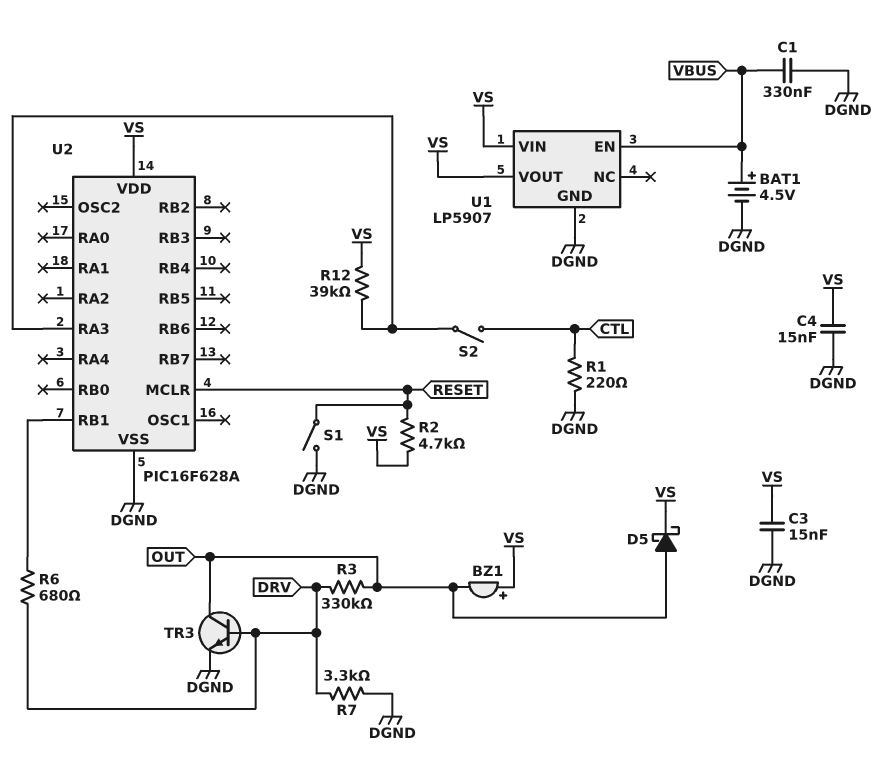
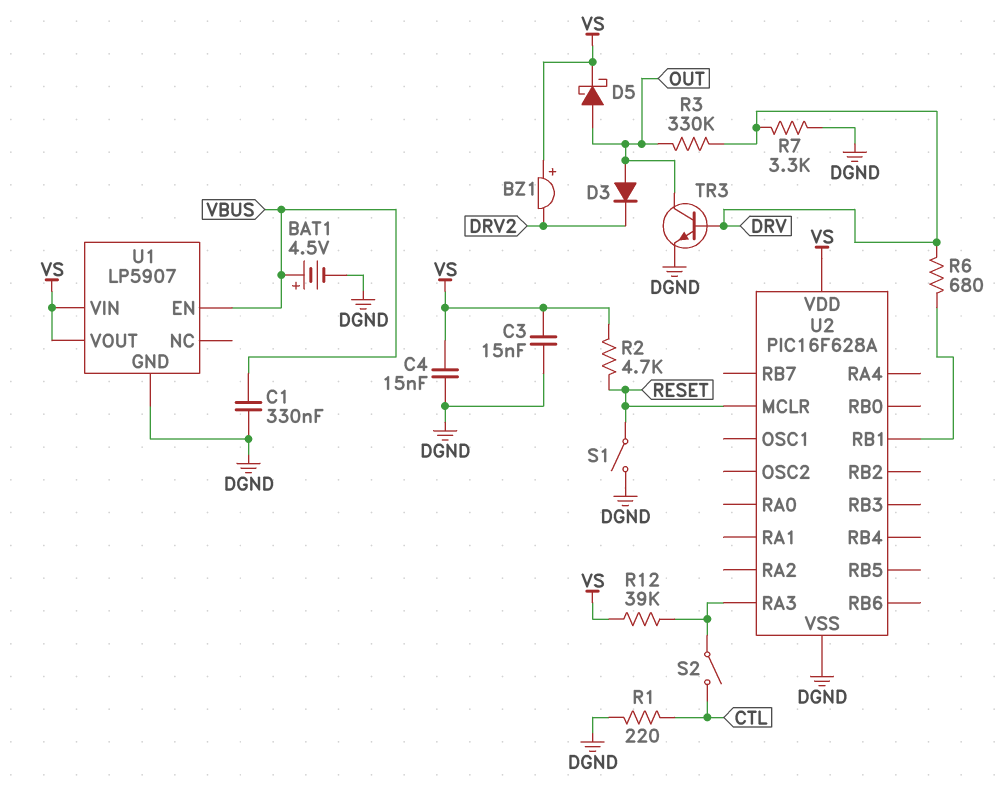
BZ1: buzzer (plus VS, minus OUT) -> buzzer (plus VS, minus DRV2)
D3: none -> diode (A OUT, K DRV2)

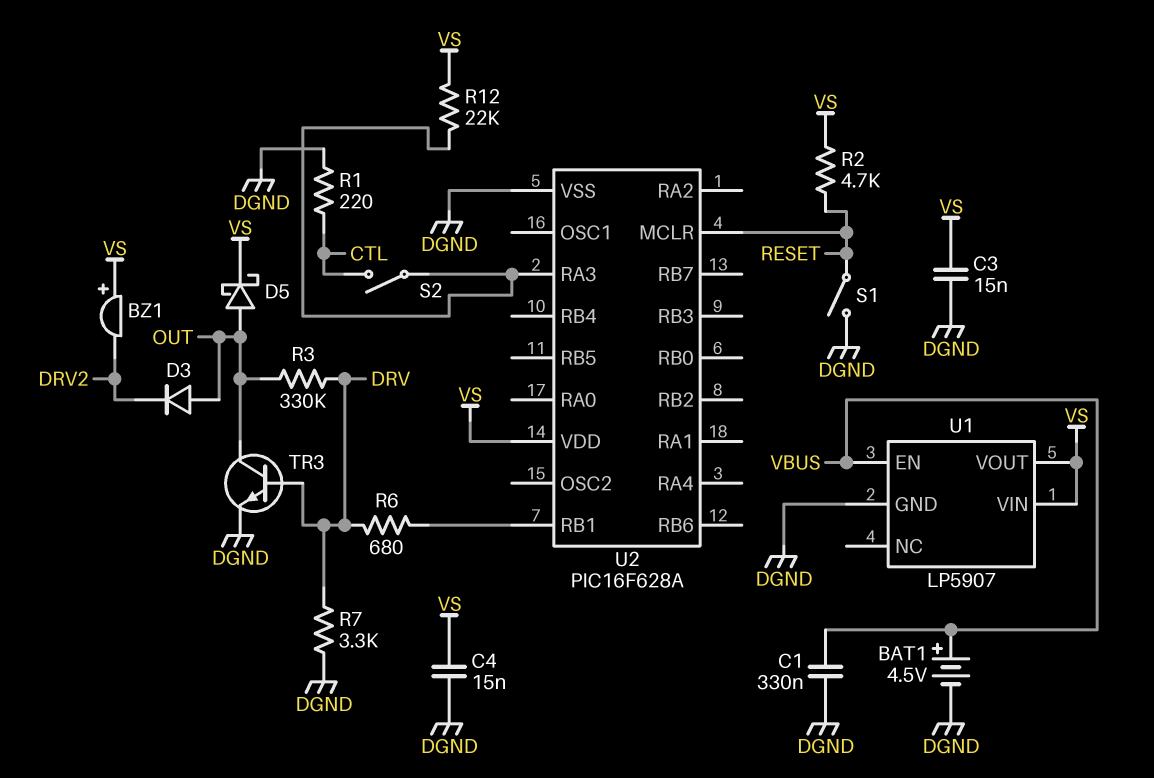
R12: 39k (U2/RA3, VS) -> 22k (U2/RA3, VS)

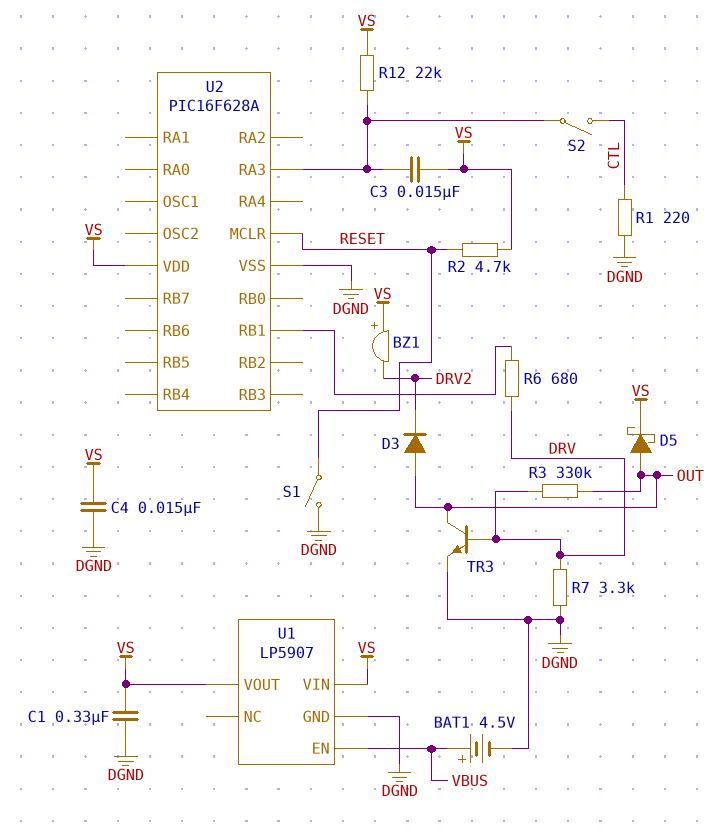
C1: 330nF (DGND, VBUS) -> 330nF (DGND, VS)
C3: 15nF (DGND, VS) -> 15nF (U2/RA3, VS)

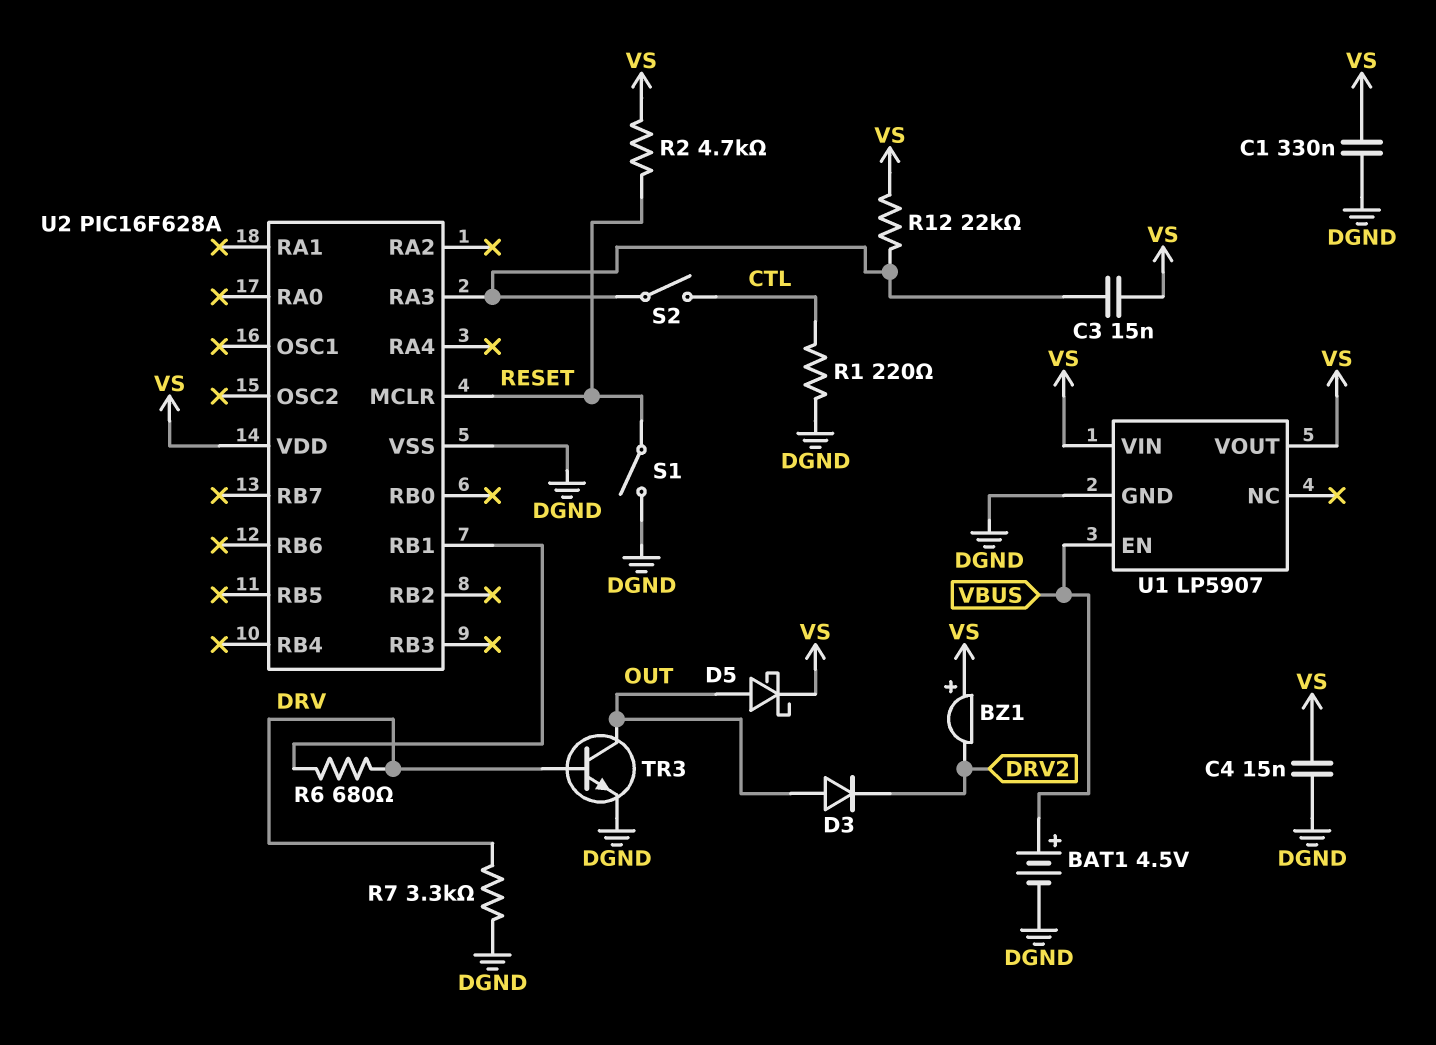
R3: 330k (DRV, OUT) -> none

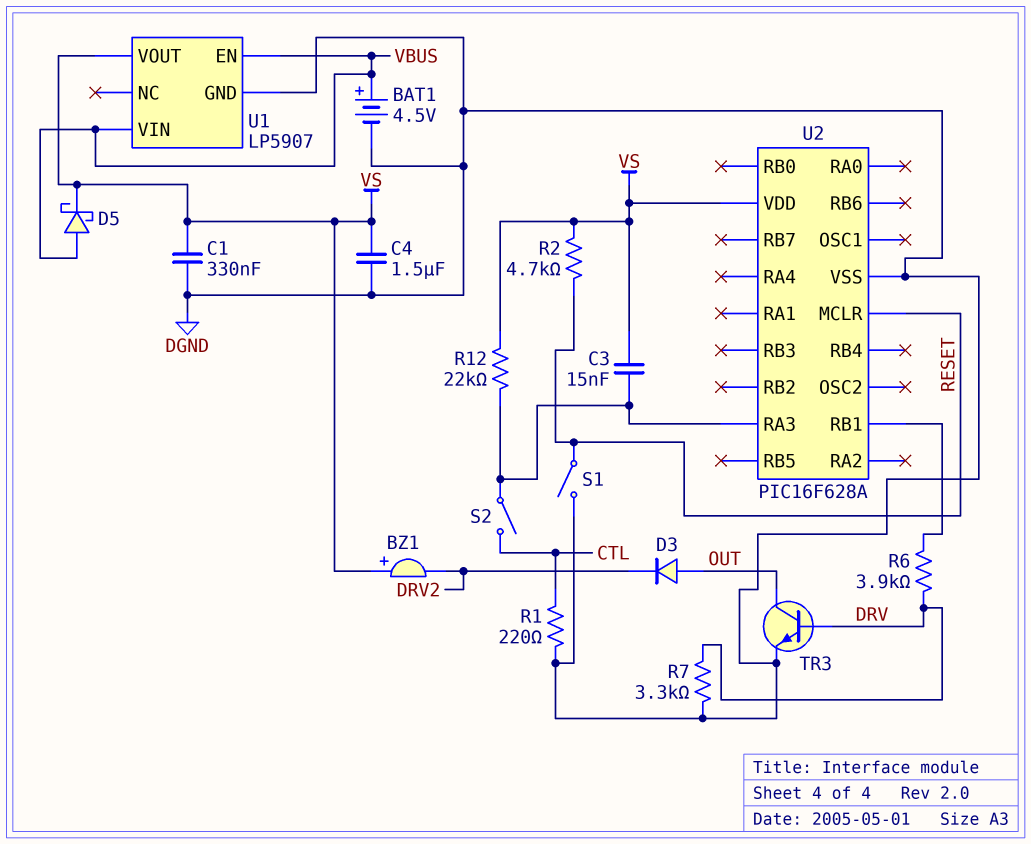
C4: 15nF (DGND, VS) -> 1.5uF (DGND, VS)
D5: schottky (A OUT, K VS) -> schottky (A VBUS, K VS)
R6: 680 (DRV, U2/RB1) -> 3.9k (DRV, U2/RB1)
U1 pin VIN: VS -> VBUS

